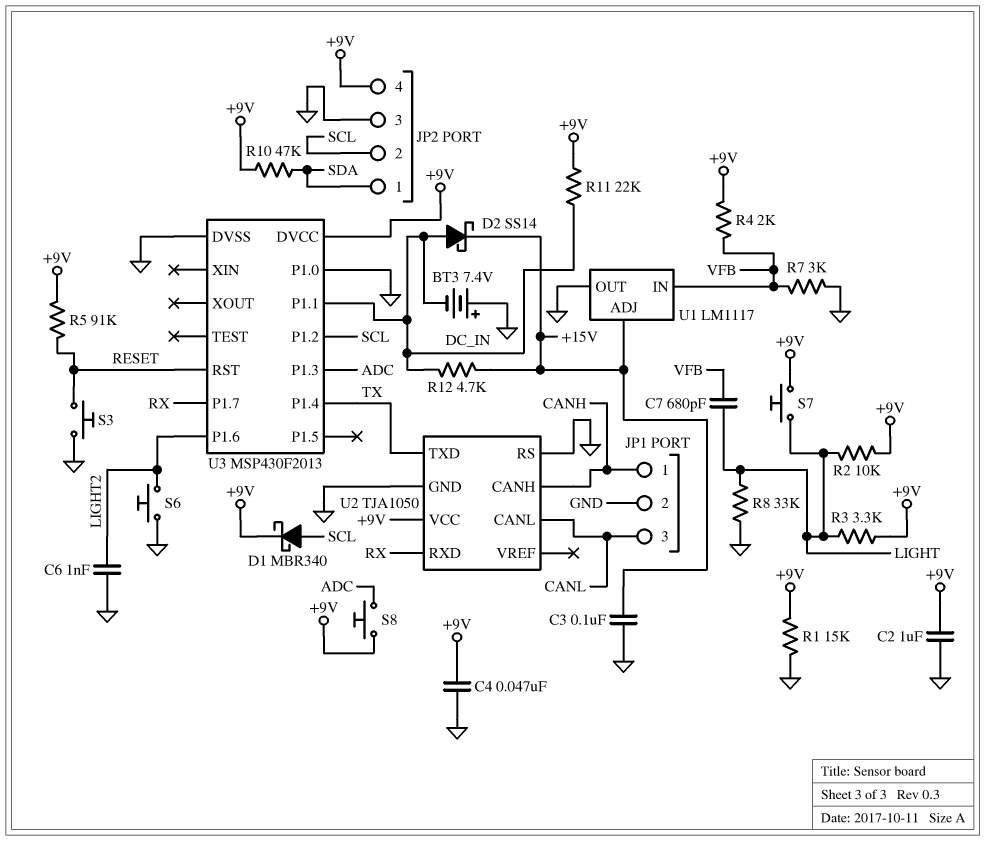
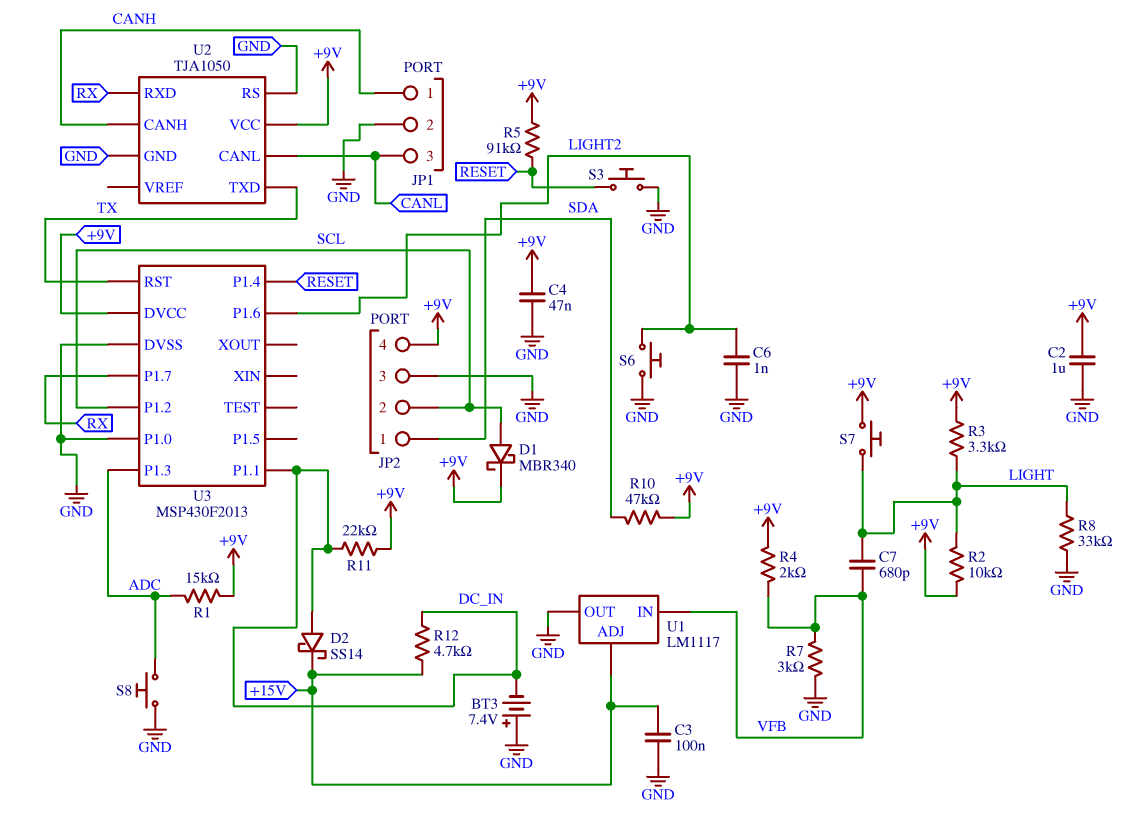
R1: 15k (+9V, GND) -> 15k (+9V, ADC)
S8: button (+9V, ADC) -> button (ADC, GND)
U3 pin P1.4: TX -> RESET
U3 pin RST: RESET -> TX

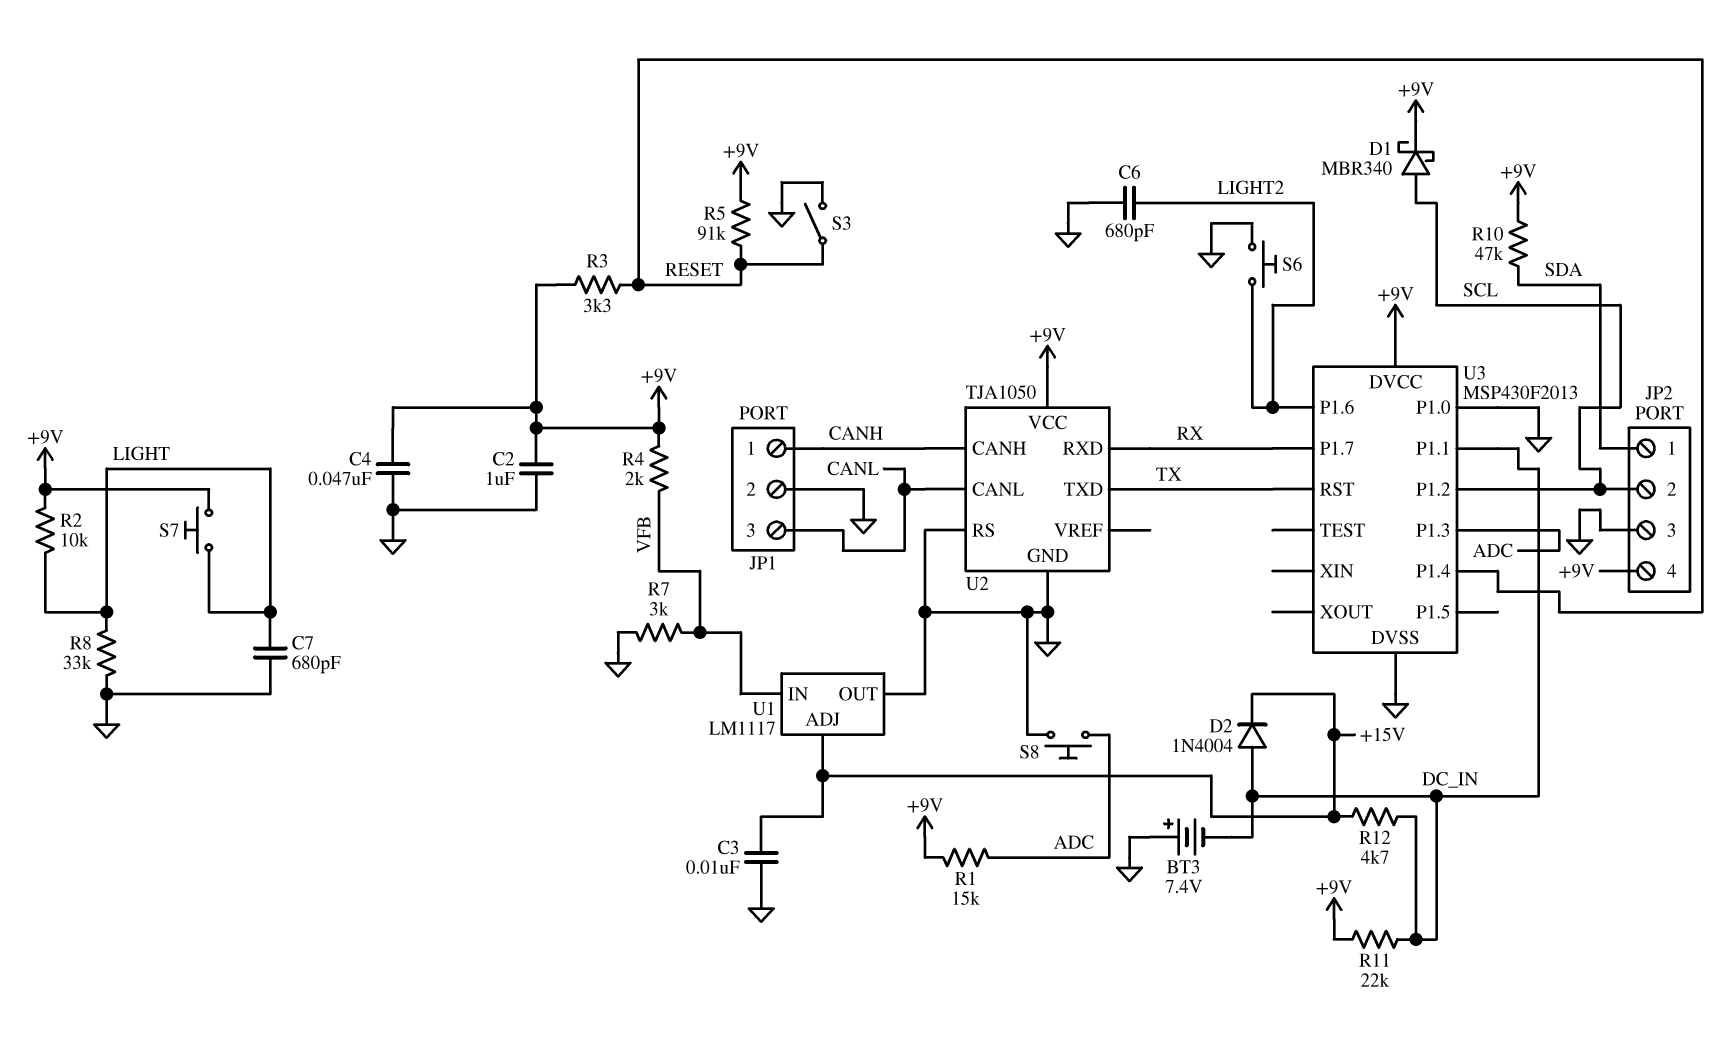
C3: 100nF (+15V, GND) -> 10nF (+15V, GND)
C6: 1nF (GND, LIGHT2) -> 680pF (GND, LIGHT2)
C7: 680pF (LIGHT, VFB) -> 680pF (GND, LIGHT)
D2: schottky SS14 (A DC_IN, K +15V) -> diode 1N4004 (A DC_IN, K +15V)
R3: 3.3k (+9V, LIGHT) -> 3.3k (+9V, RESET)
S3: button (GND, RESET) -> switch (GND, RESET)

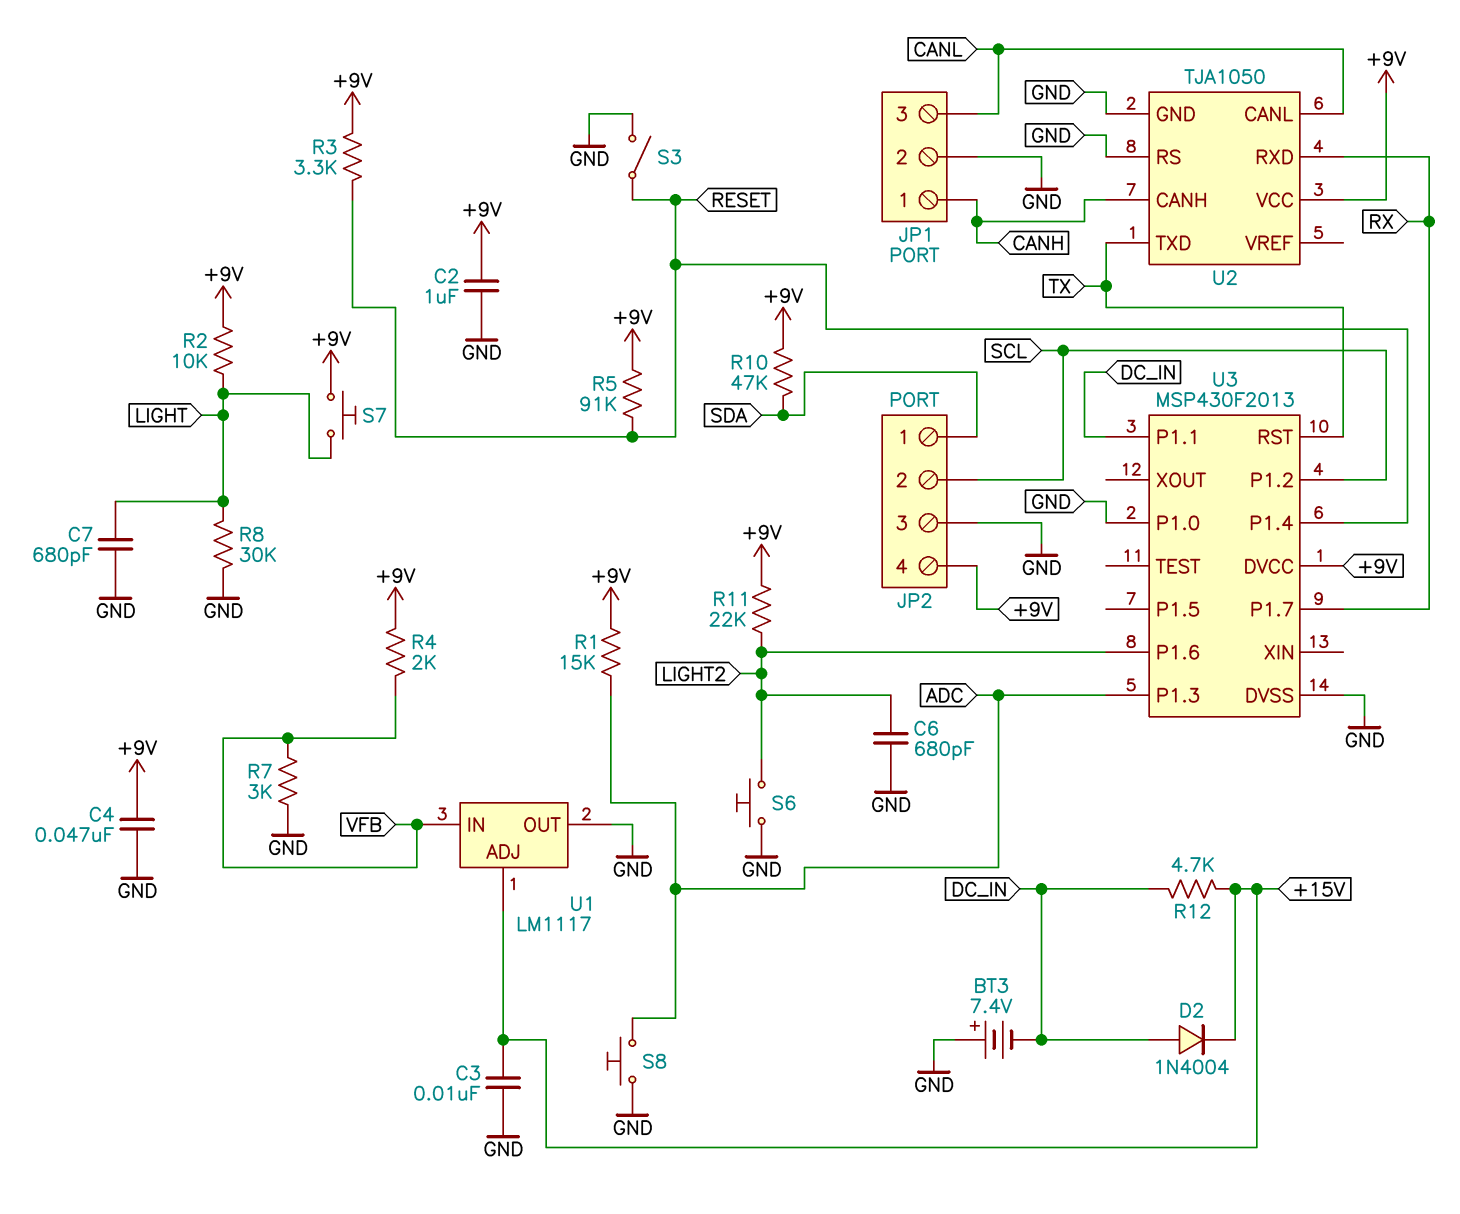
D1: schottky MBR340 (A SCL, K +9V) -> none
R8: 33k (GND, LIGHT) -> 30k (GND, LIGHT)
R11: 22k (+9V, DC_IN) -> 22k (+9V, LIGHT2)

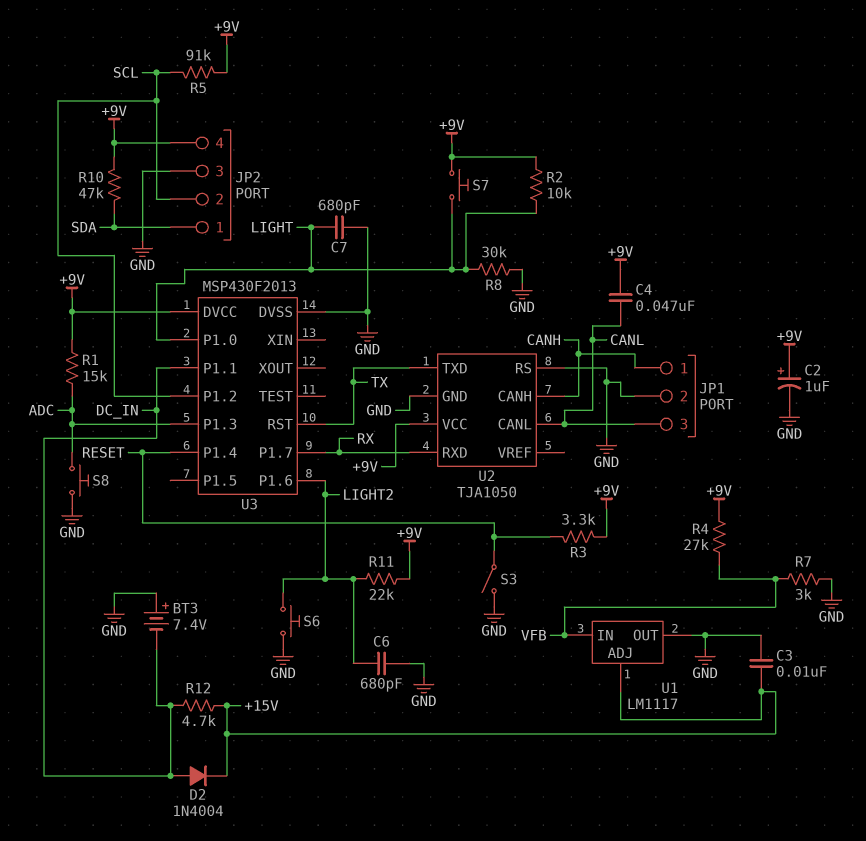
C2: 1uF (+9V, GND) -> 1uF (plus +9V, minus GND)
C4: 47nF (+9V, GND) -> 47nF (+9V, CANL)
R4: 2k (+9V, VFB) -> 27k (+9V, VFB)
R5: 91k (+9V, RESET) -> 91k (+9V, SCL)
U3 pin P1.0: GND -> LIGHT

